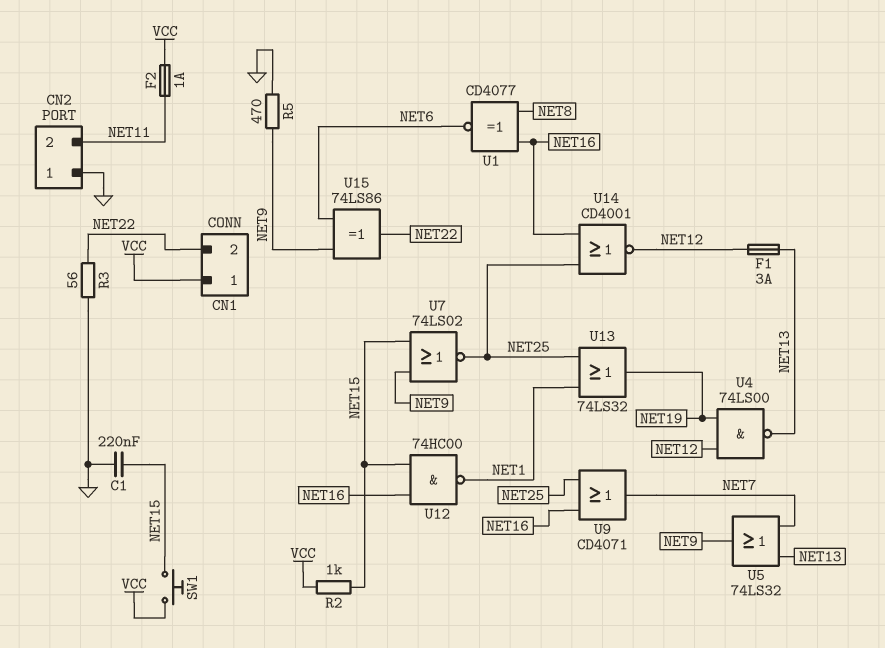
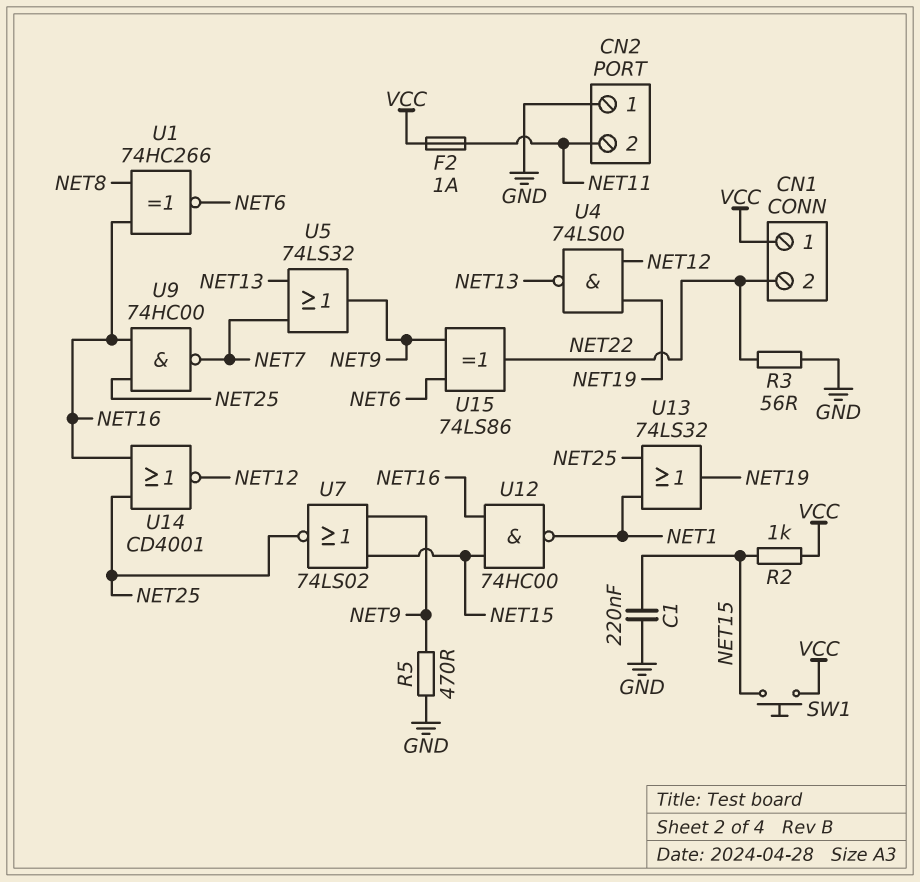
F1: 3A (NET12, NET13) -> none
U1: XNOR CD4077 (in NET8, in NET16, out NET6) -> XNOR 74HC266 (in NET8, in NET16, out NET6)
U9: OR CD4071 (in NET16, in NET25, out NET7) -> NAND 74HC00 (in NET16, in NET25, out NET7)

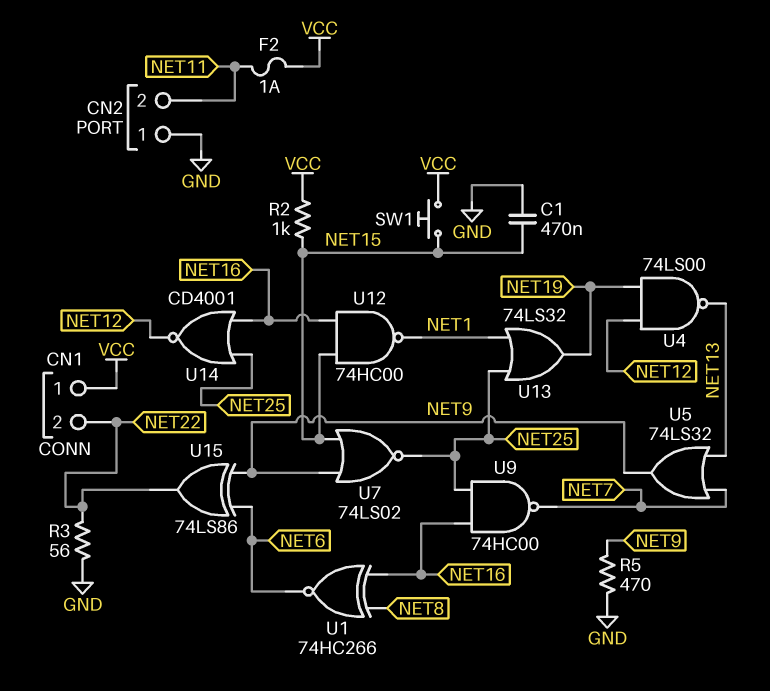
C1: 220nF (GND, NET15) -> 470nF (GND, NET15)

